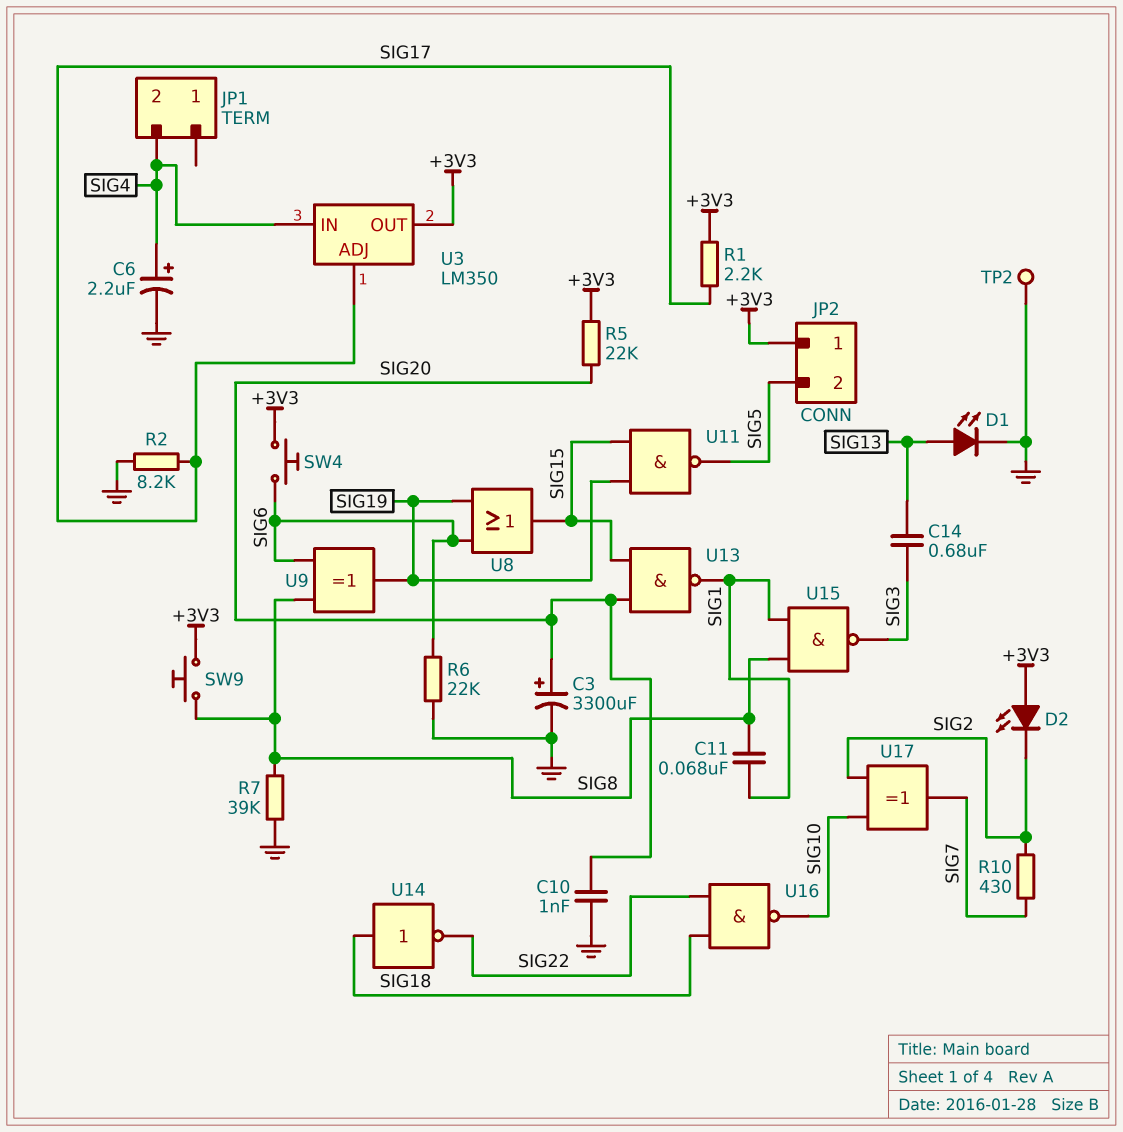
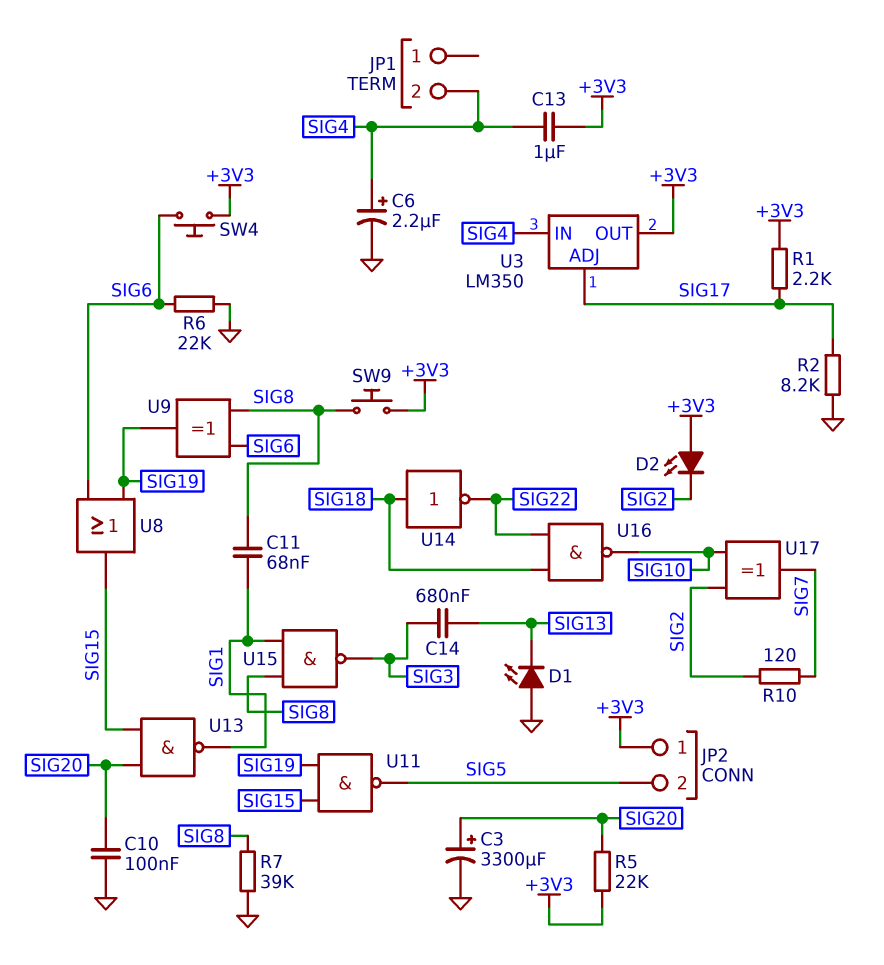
C10: 1nF (GND, SIG20) -> 100nF (GND, SIG20)
C13: none -> 1uF (+3V3, SIG4)
D1: LED (A SIG13, K GND) -> LED (A GND, K SIG13)
R10: 430 (SIG2, SIG7) -> 120 (SIG2, SIG7)
TP2: test point (GND) -> none

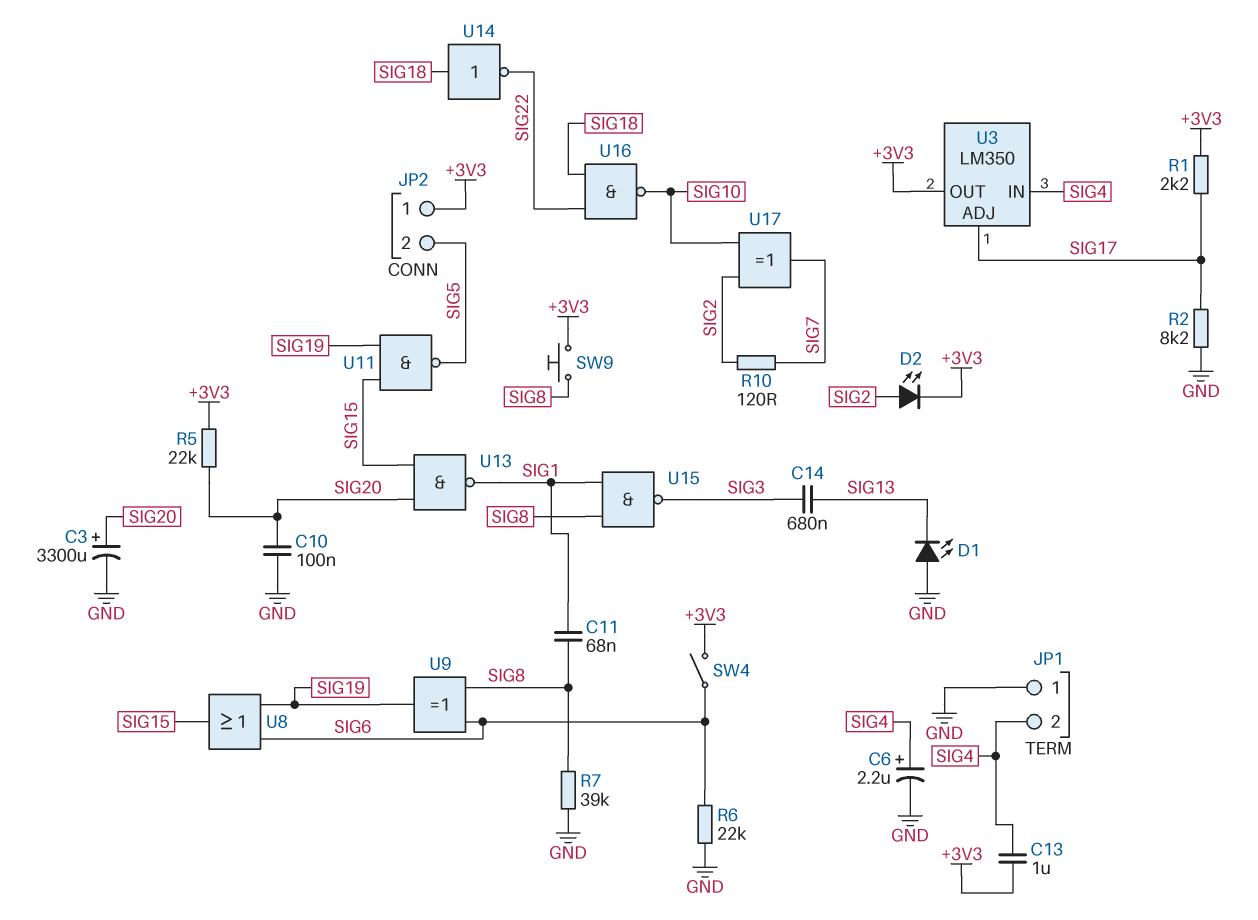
D2: LED (A +3V3, K SIG2) -> LED (A SIG2, K +3V3)
JP1 pin 1: none -> GND
SW4: button (+3V3, SIG6) -> switch (+3V3, SIG6)

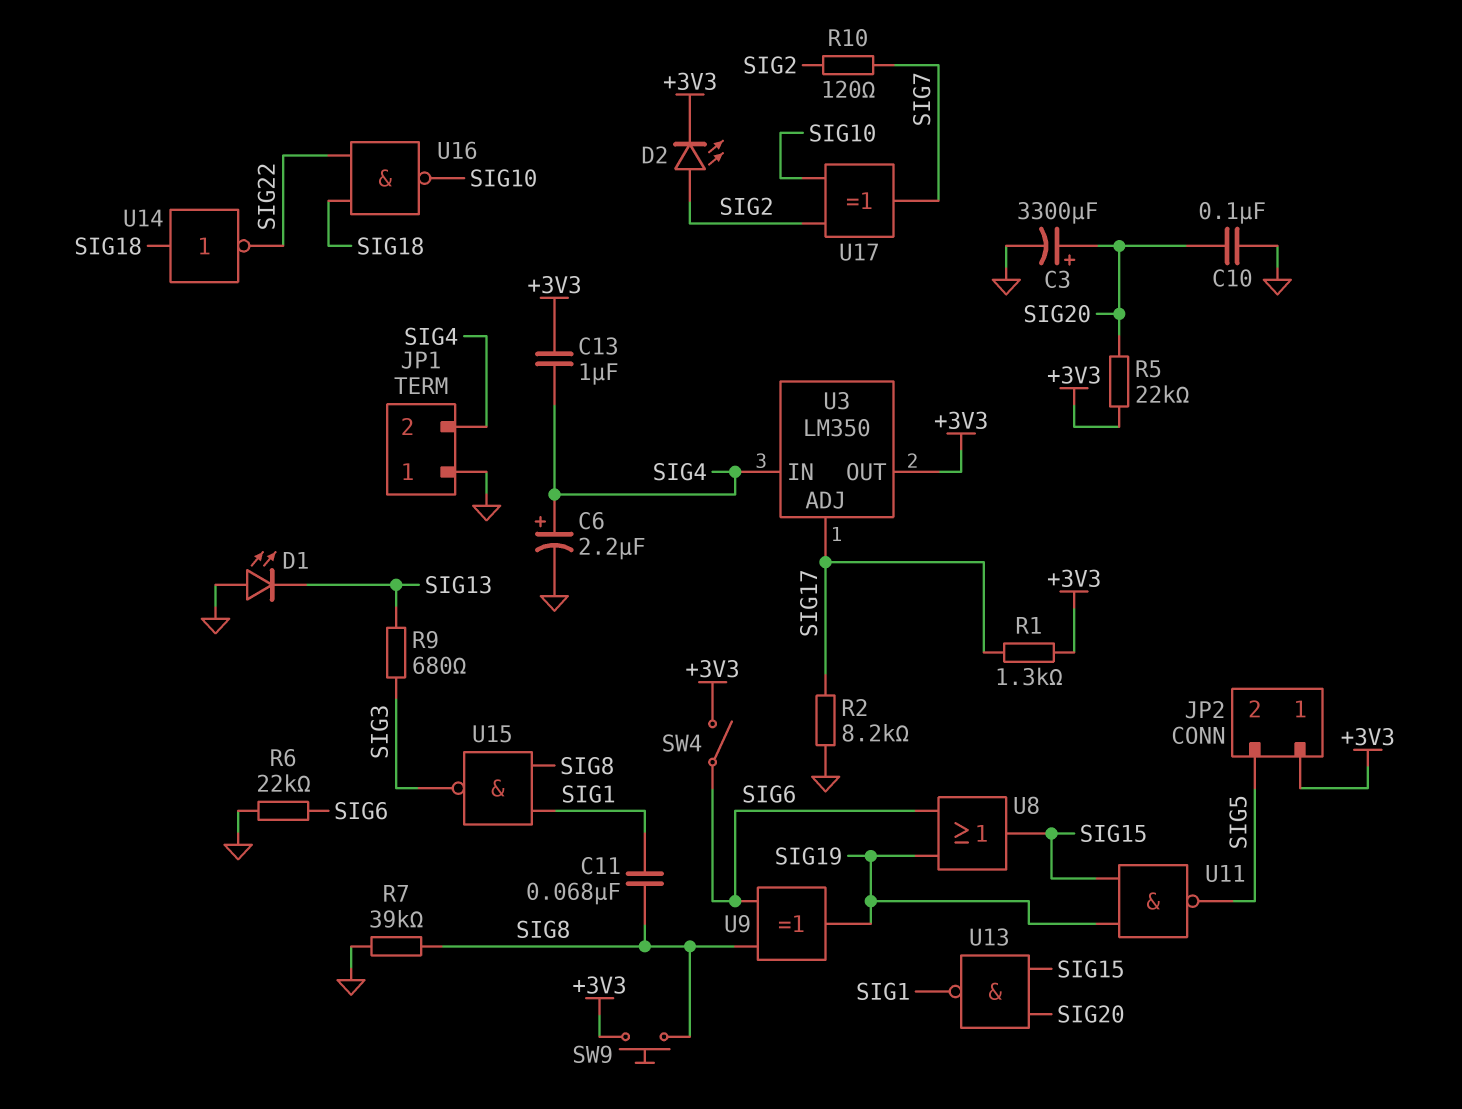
C14: 680nF (SIG3, SIG13) -> none
R1: 2.2k (+3V3, SIG17) -> 1.3k (+3V3, SIG17)
R9: none -> 680 (SIG3, SIG13)

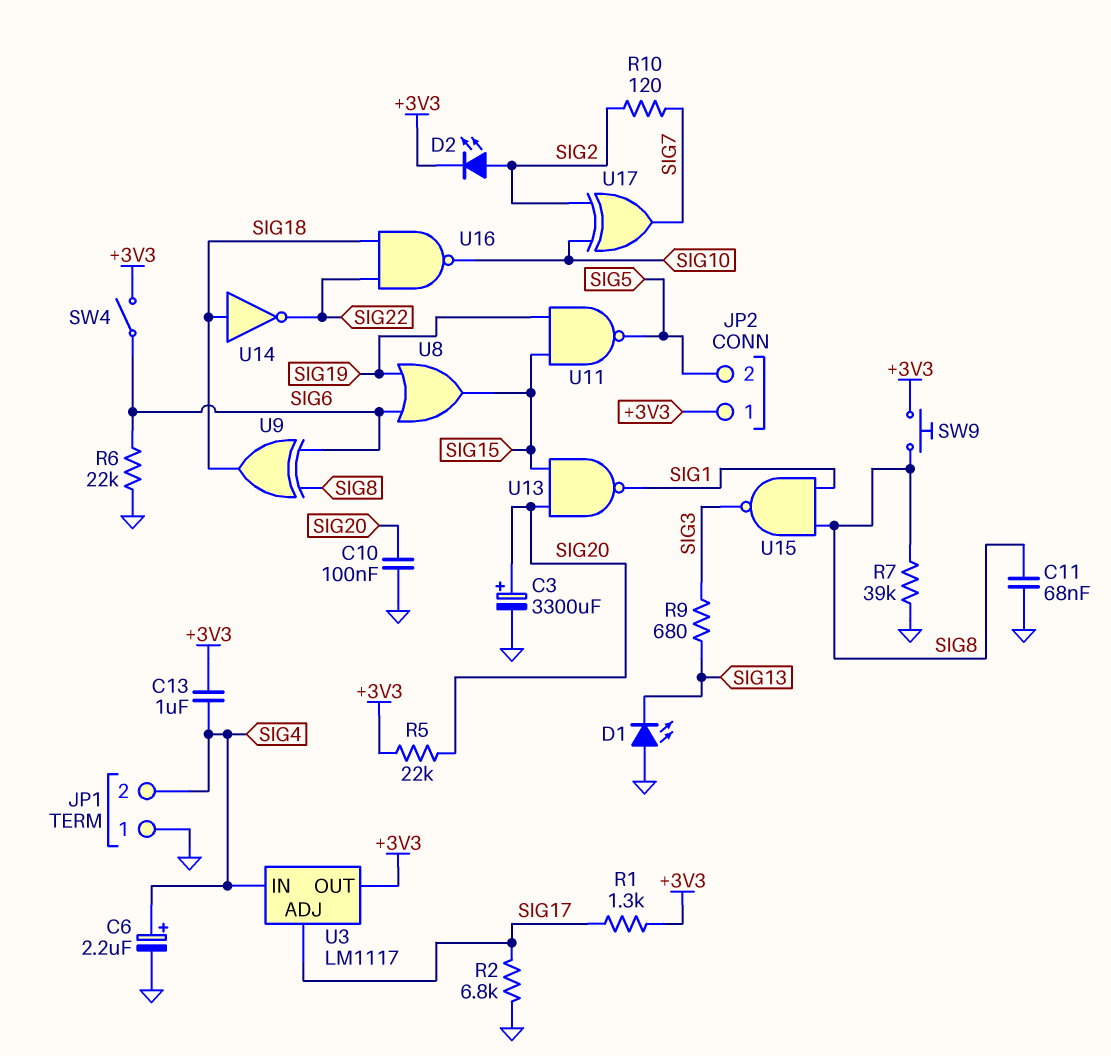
C11: 68nF (SIG1, SIG8) -> 68nF (GND, SIG8)
R2: 8.2k (GND, SIG17) -> 6.8k (GND, SIG17)
U3: LM350 -> LM1117
U9: XOR (in SIG6, in SIG8, out SIG19) -> XOR (in SIG6, in SIG8, out SIG18)

